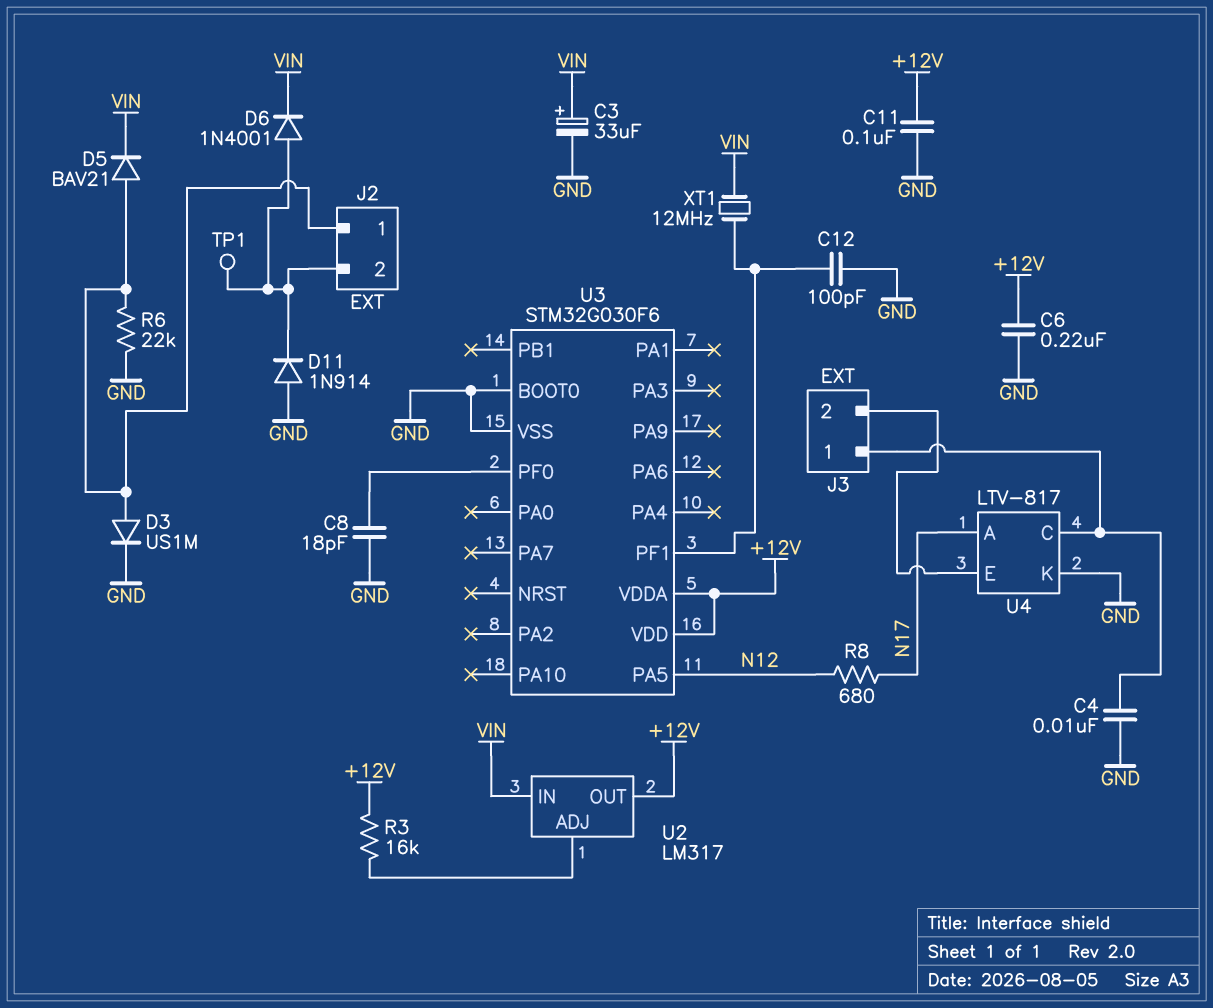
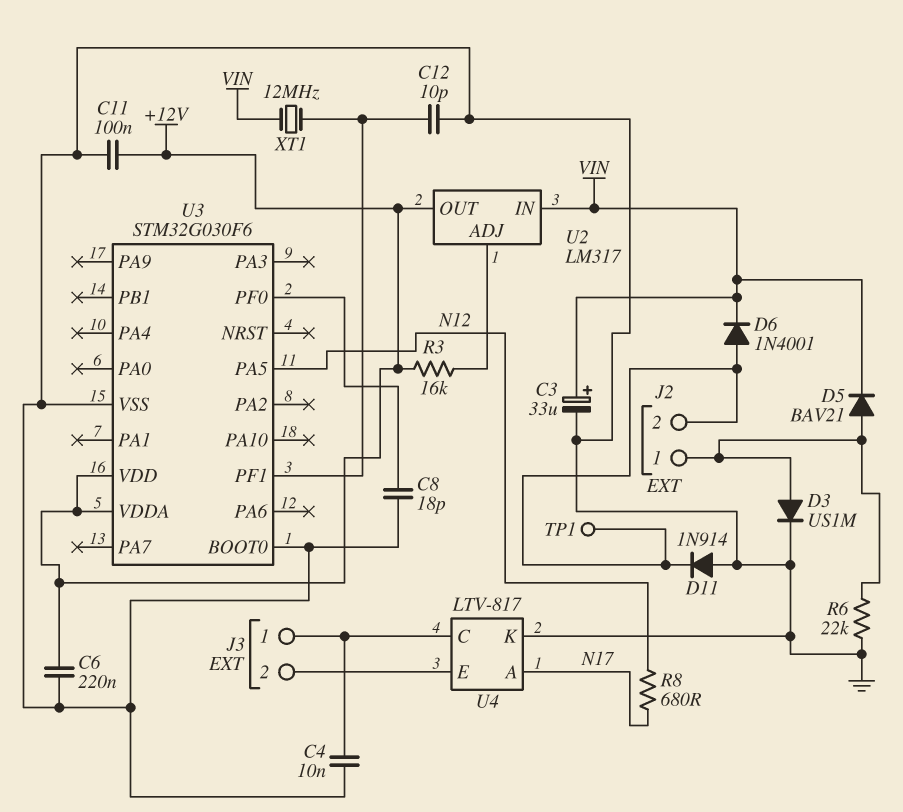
C12: 100pF (GND, U3/PF1) -> 10pF (GND, U3/PF1)

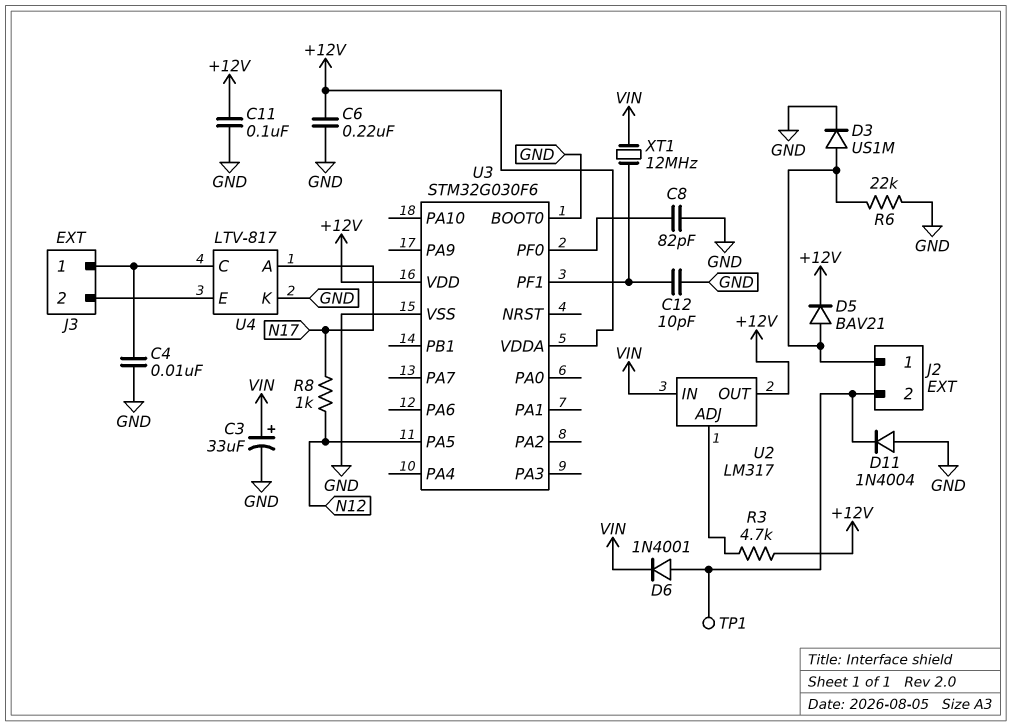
C8: 18pF (GND, U3/PF0) -> 82pF (GND, U3/PF0)
D5: diode BAV21 (A J2/1, K VIN) -> diode BAV21 (A J2/1, K +12V)
D11: diode 1N914 (A GND, K J2/2) -> diode 1N4004 (A GND, K J2/2)
R3: 16k (+12V, U2/ADJ) -> 4.7k (+12V, U2/ADJ)
R8: 680 (N12, N17) -> 1k (N12, N17)

